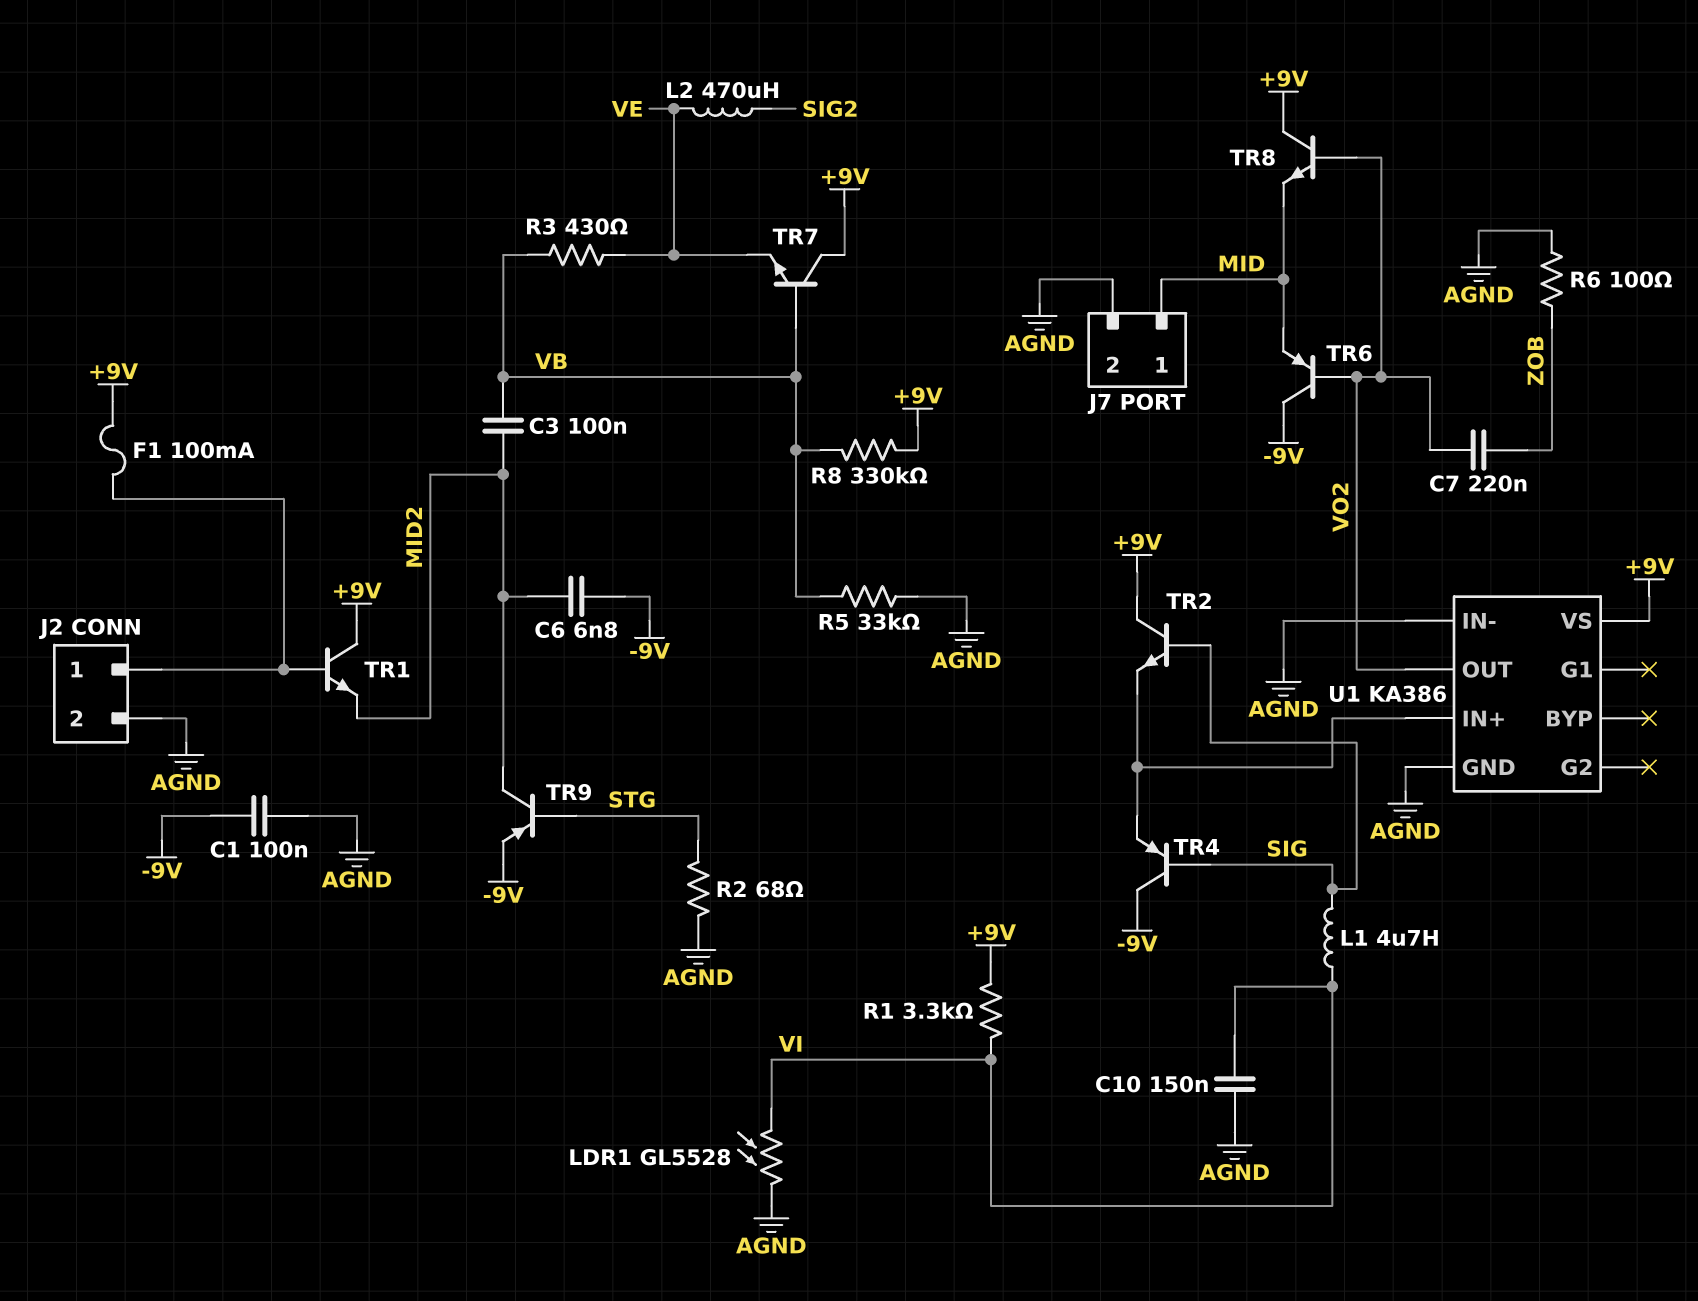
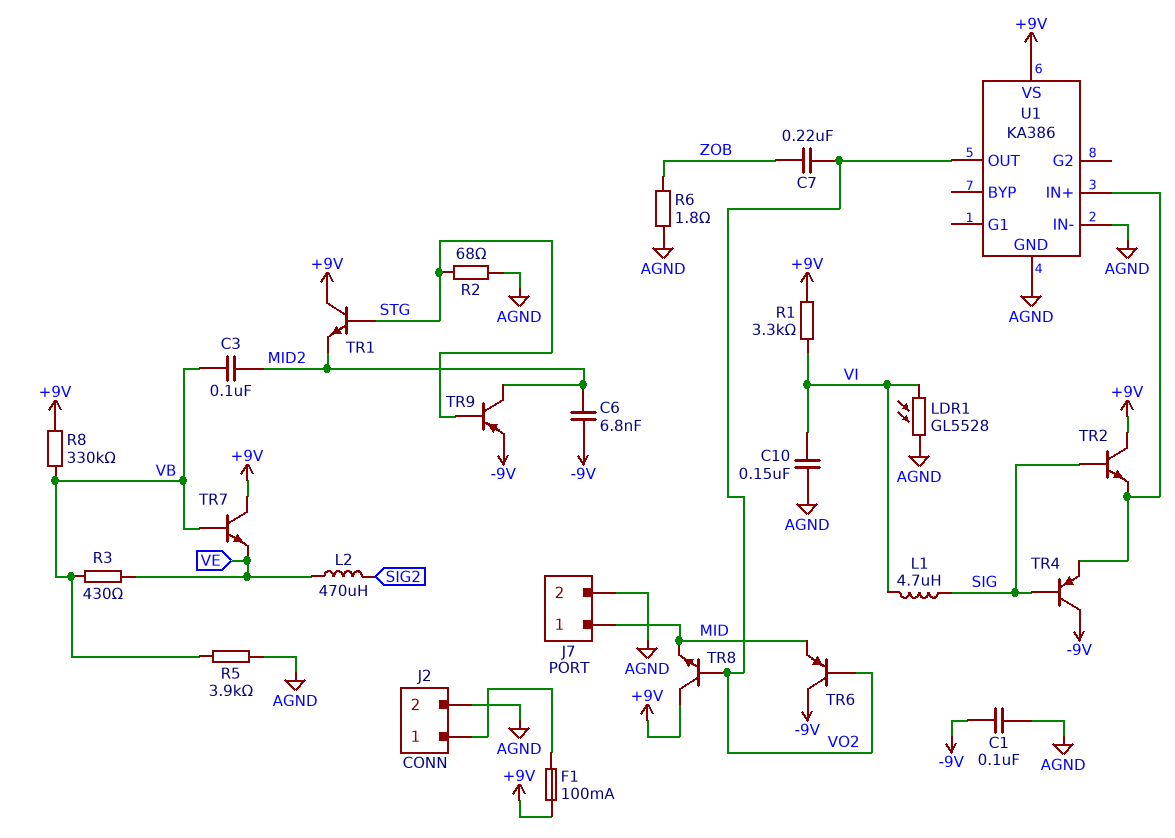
R5: 33k (AGND, VB) -> 3.9k (AGND, VB)
R6: 100 (AGND, ZOB) -> 1.8 (AGND, ZOB)
TR1: NPN (B J2/1, C +9V, E MID2) -> NPN (B STG, C +9V, E MID2)

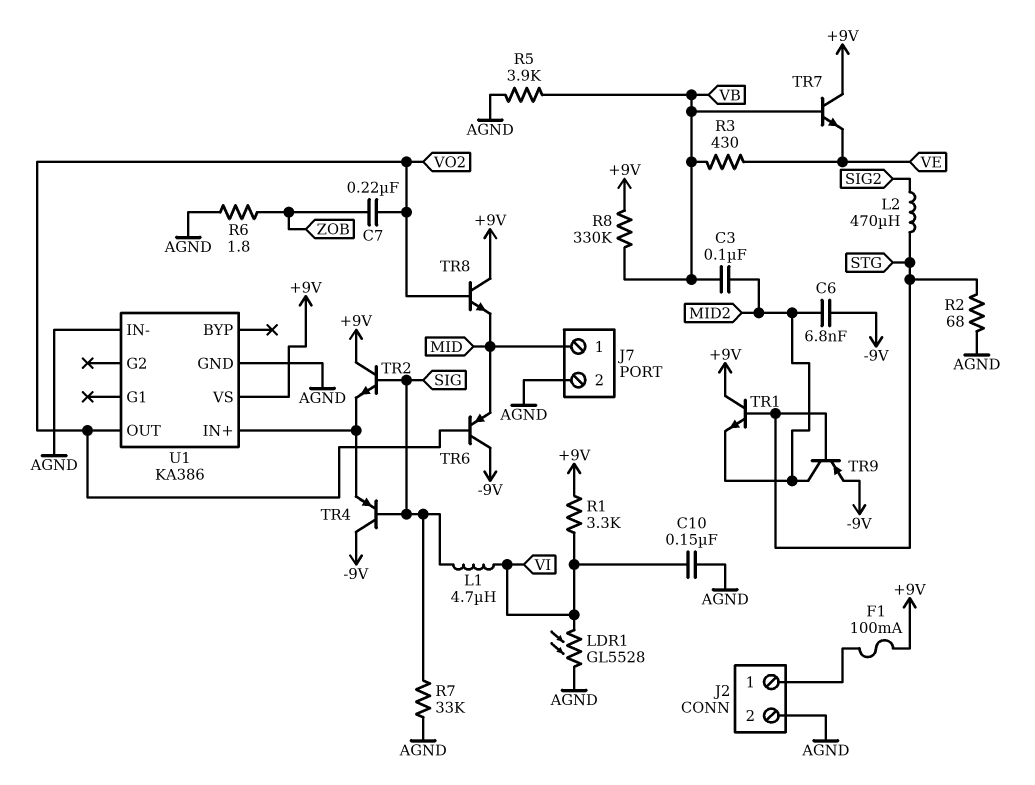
C1: 100nF (-9V, AGND) -> none
L2: 470uH (SIG2, VE) -> 470uH (SIG2, STG)
R7: none -> 33k (AGND, SIG)

